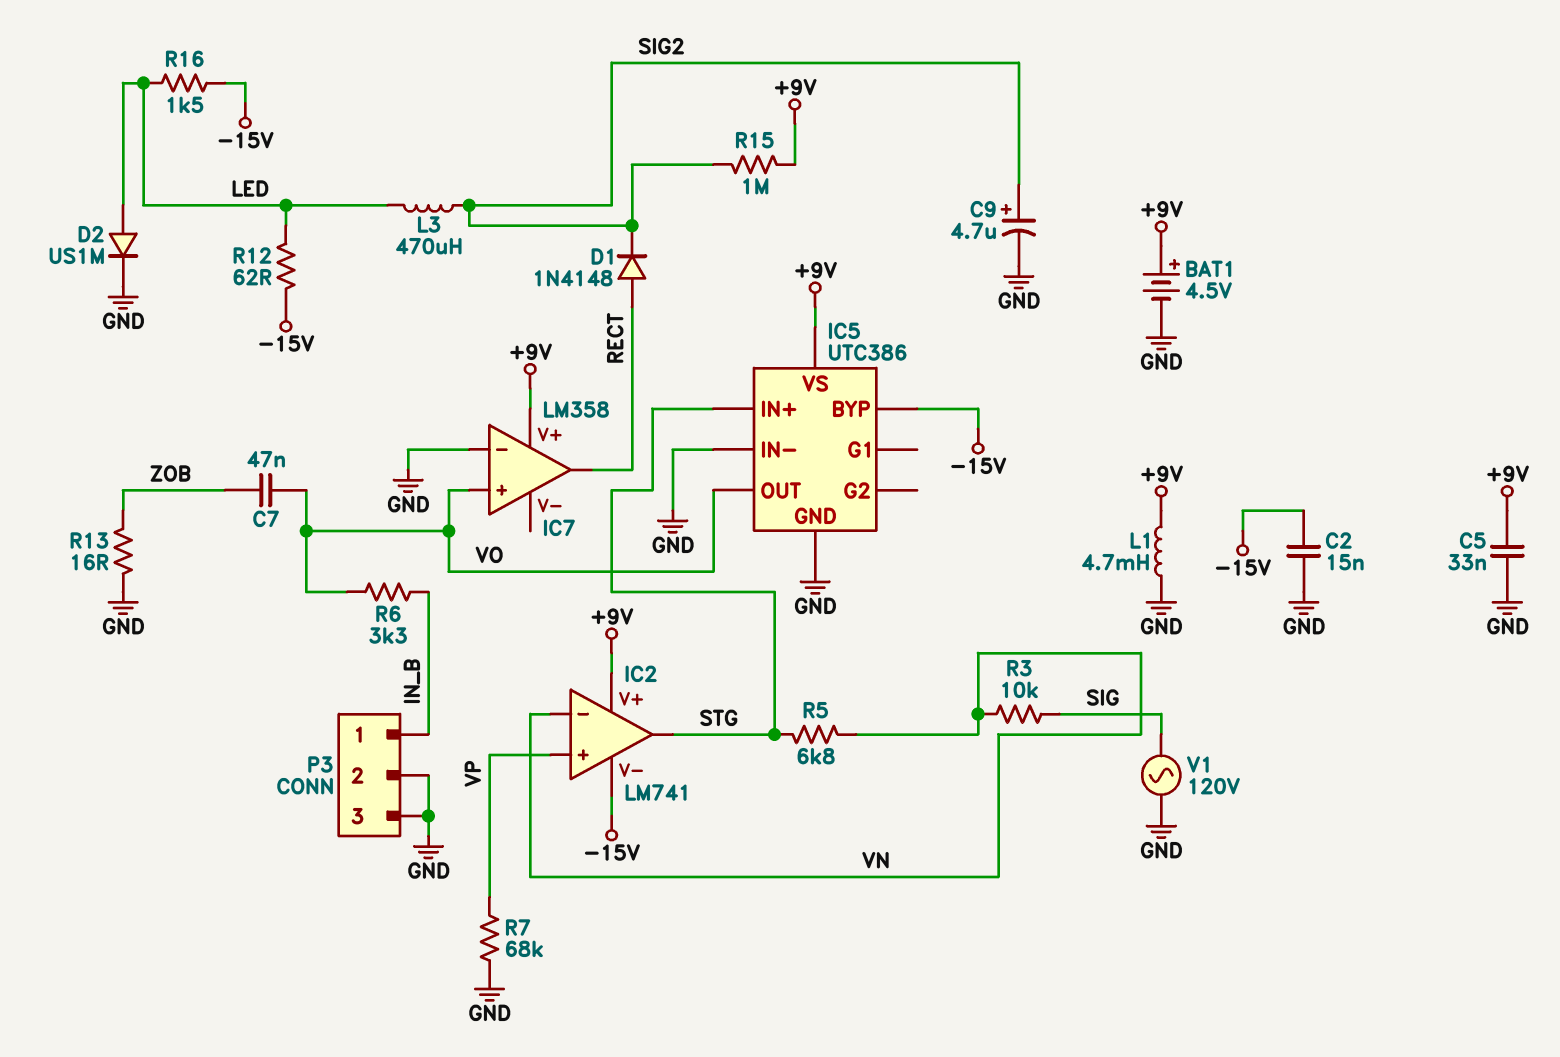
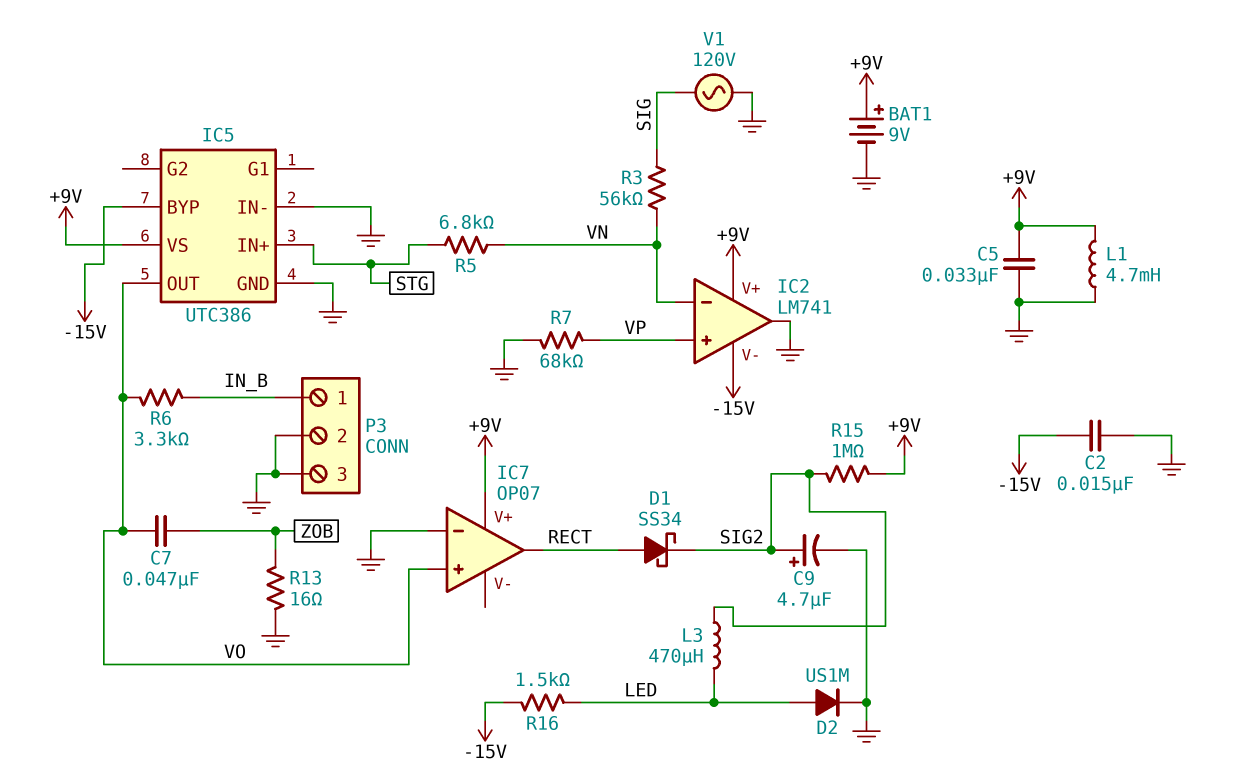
BAT1: 4.5V (plus +9V, minus GND) -> 9V (plus +9V, minus GND)
D1: diode 1N4148 (A RECT, K SIG2) -> schottky SS34 (A RECT, K SIG2)
IC2 pin out: STG -> GND
IC7: LM358 -> OP07
R3: 10k (SIG, VN) -> 56k (SIG, VN)
R12: 62 (-15V, LED) -> none

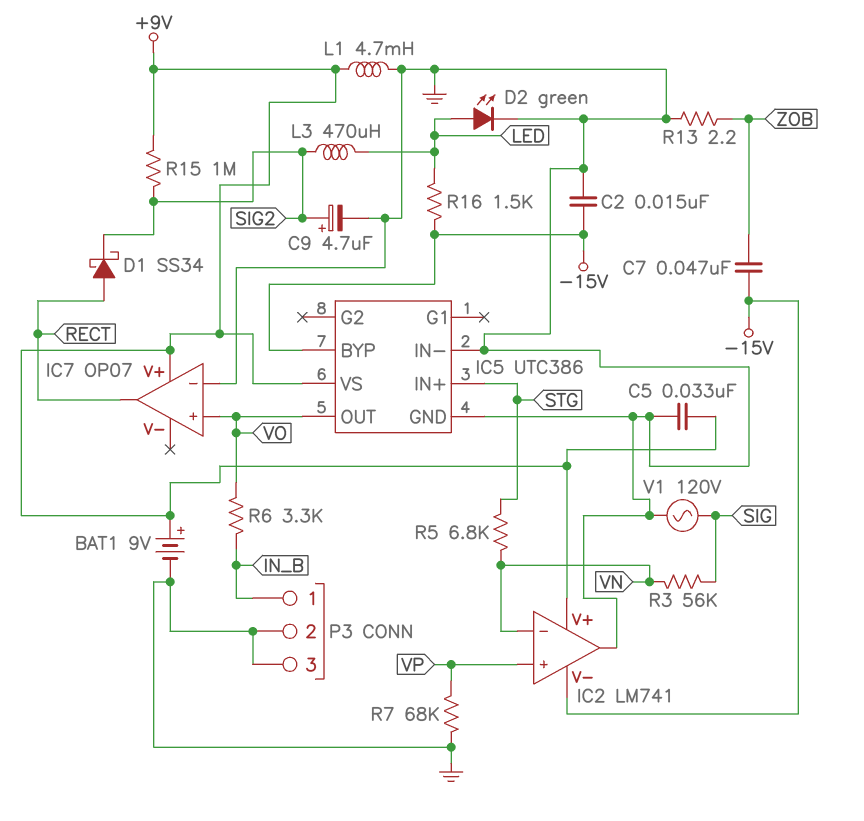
C7: 47nF (VO, ZOB) -> 47nF (-15V, ZOB)
D2: diode US1M (A LED, K GND) -> LED green (A LED, K GND)
R13: 16 (GND, ZOB) -> 2.2 (GND, ZOB)

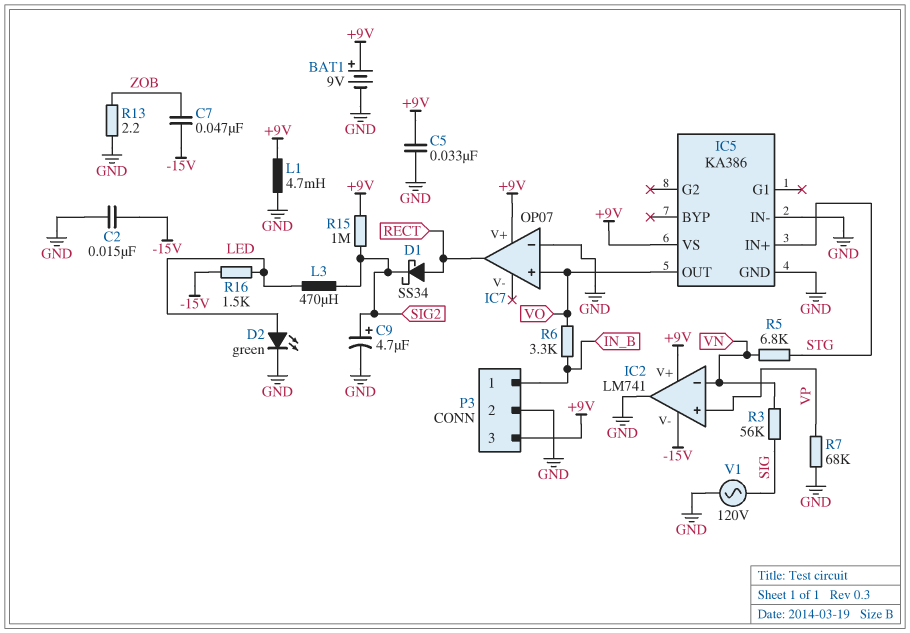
IC5: UTC386 -> KA386
IC5 pin BYP: -15V -> none
P3 pin 3: GND -> +9V

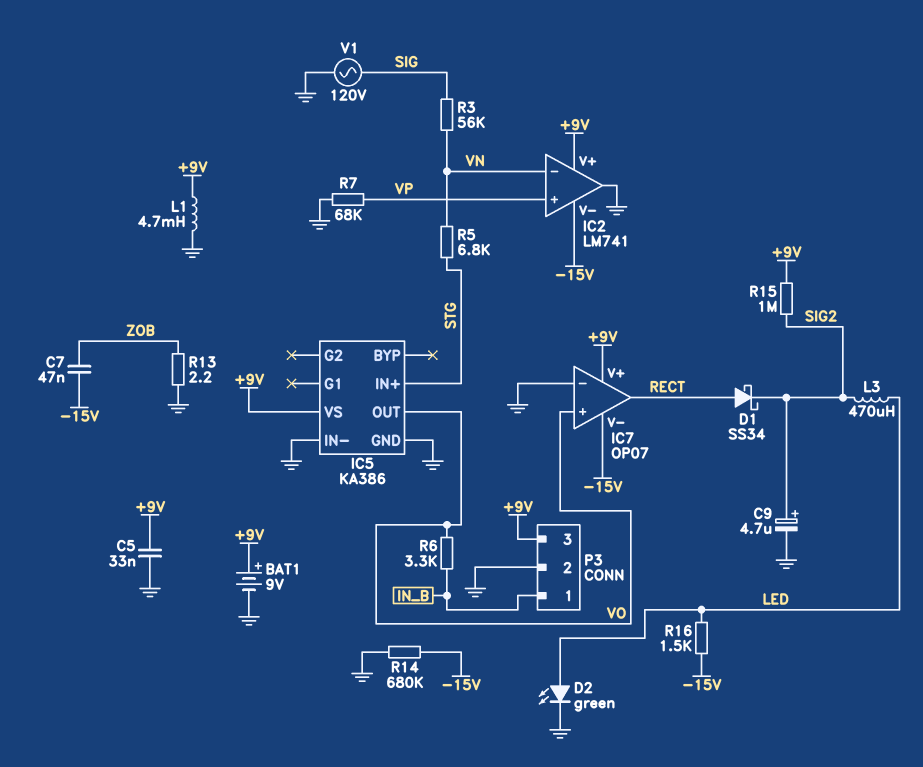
C2: 15nF (-15V, GND) -> none
IC7 pin V-: none -> -15V
R14: none -> 680k (-15V, GND)

